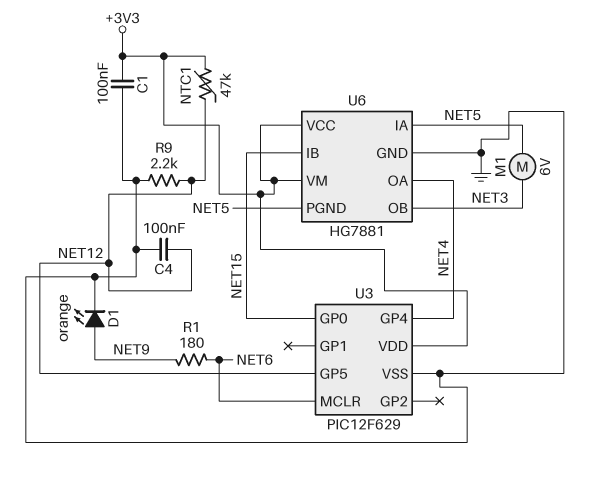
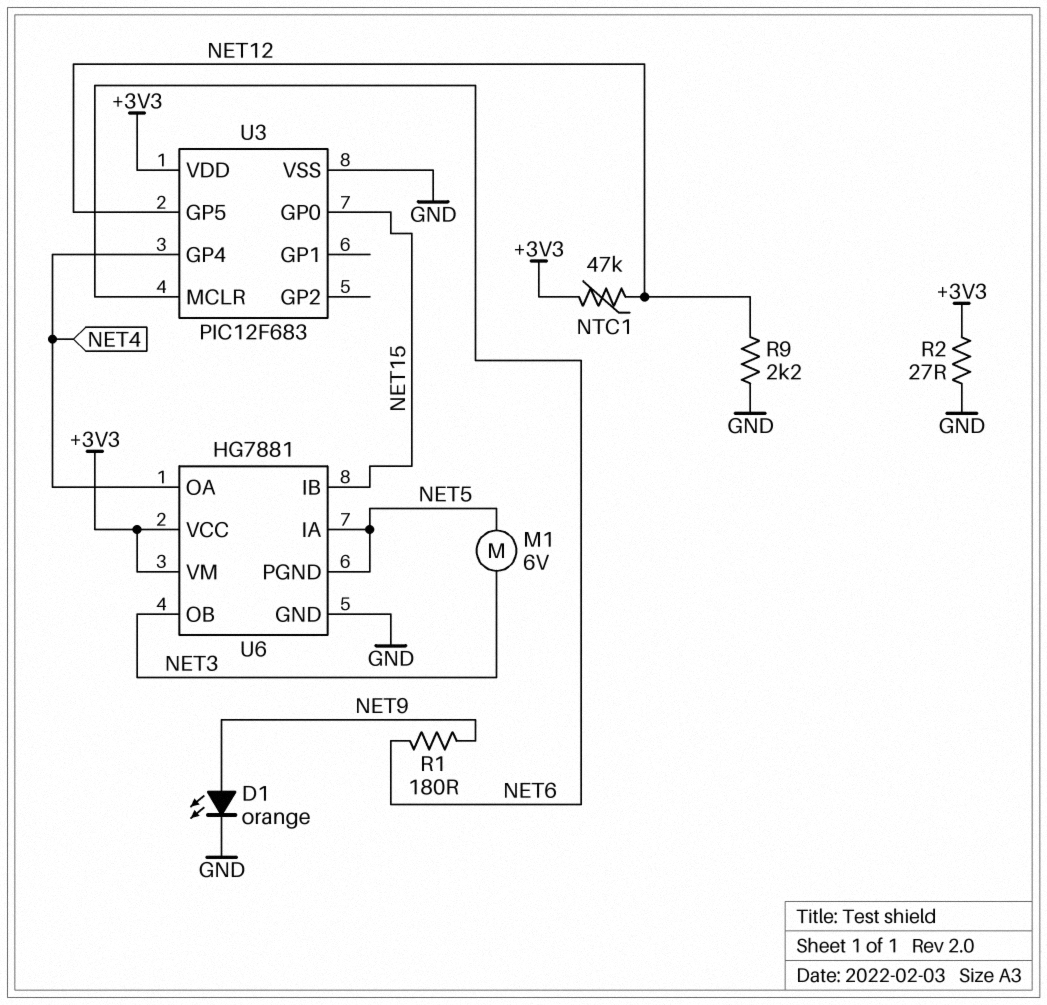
C1: 100nF (+3V3, GND) -> none
C4: 100nF (GND, NET12) -> none
R2: none -> 27 (+3V3, GND)
U3: PIC12F629 -> PIC12F683

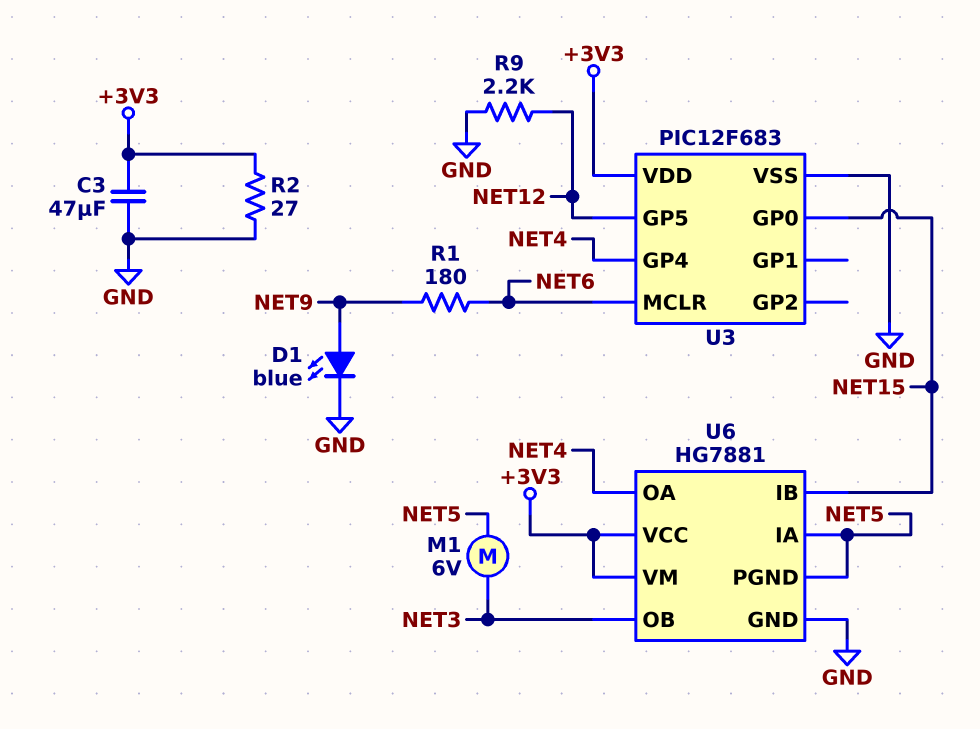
C3: none -> 47uF (+3V3, GND)
D1: LED orange (A NET9, K GND) -> LED blue (A NET9, K GND)
NTC1: 47k (+3V3, NET12) -> none

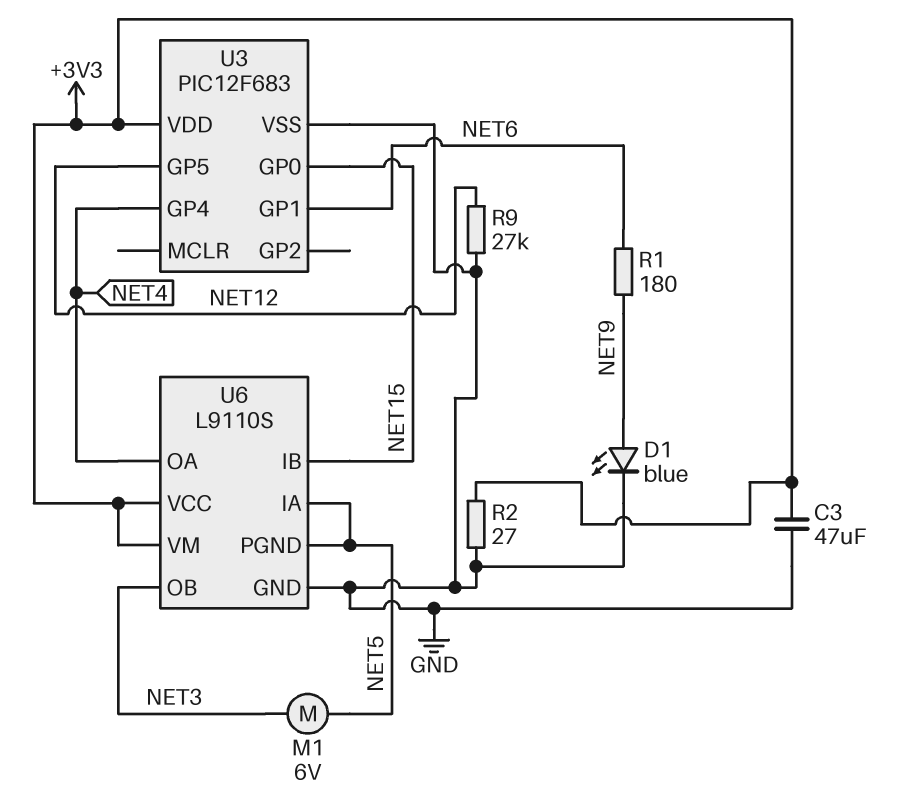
R9: 2.2k (GND, NET12) -> 27k (GND, NET12)
U3 pin GP1: none -> NET6
U3 pin MCLR: NET6 -> none
U6: HG7881 -> L9110S

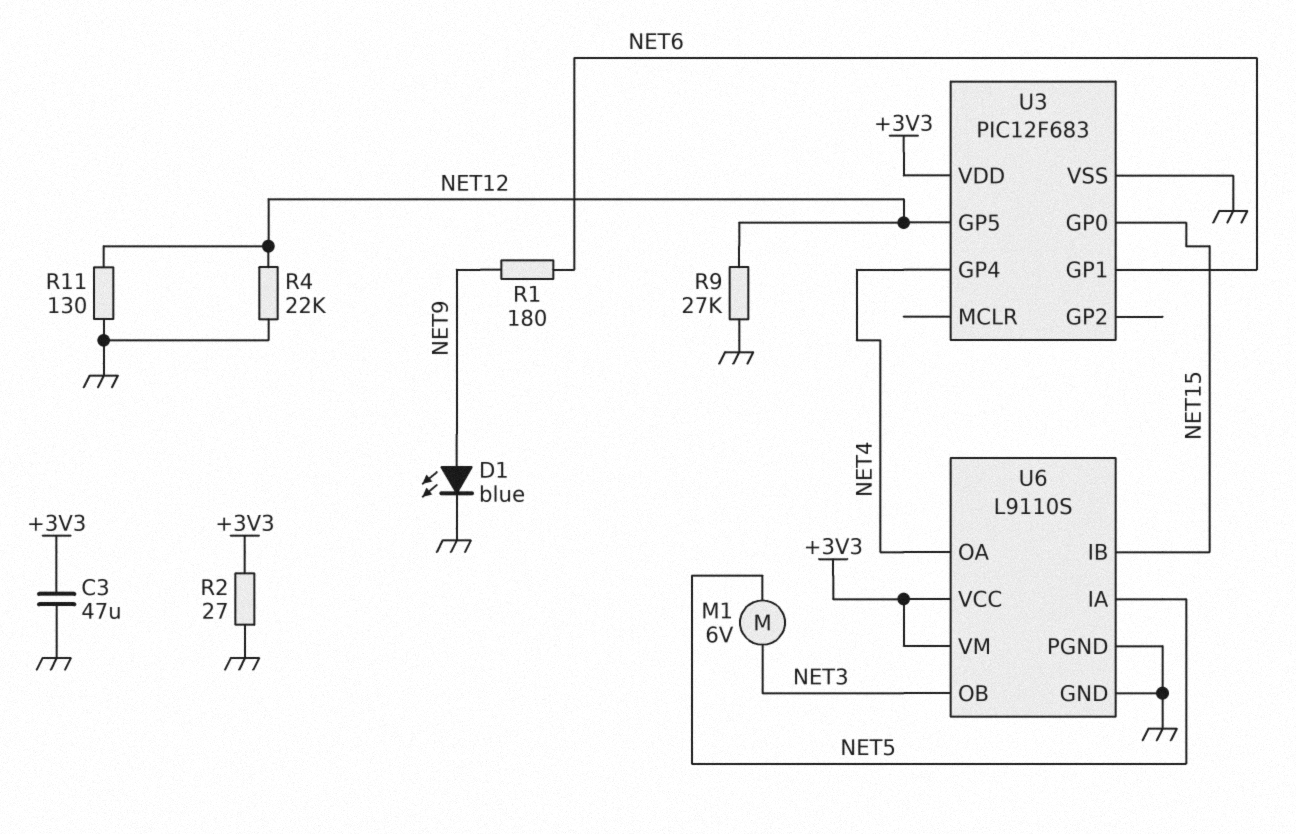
R4: none -> 22k (GND, NET12)
R11: none -> 130 (GND, NET12)
U6 pin PGND: NET5 -> GND

